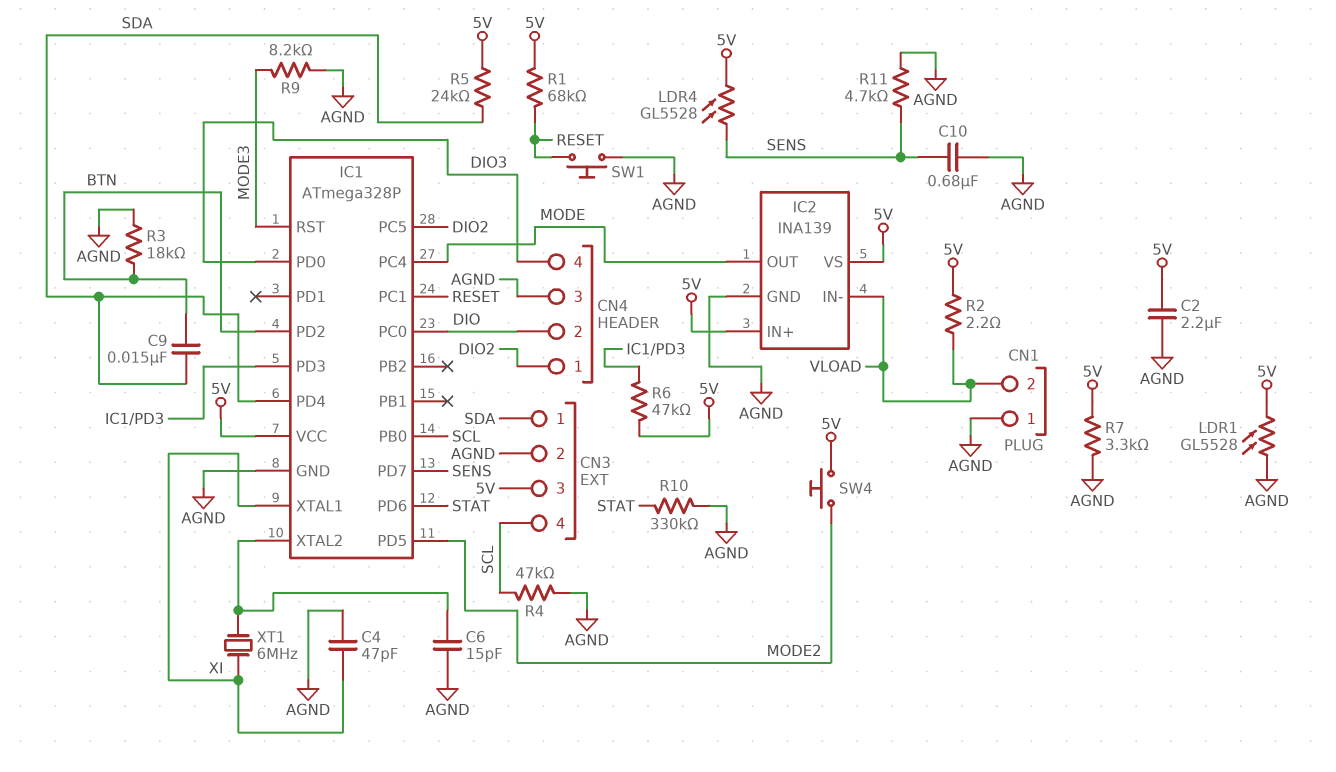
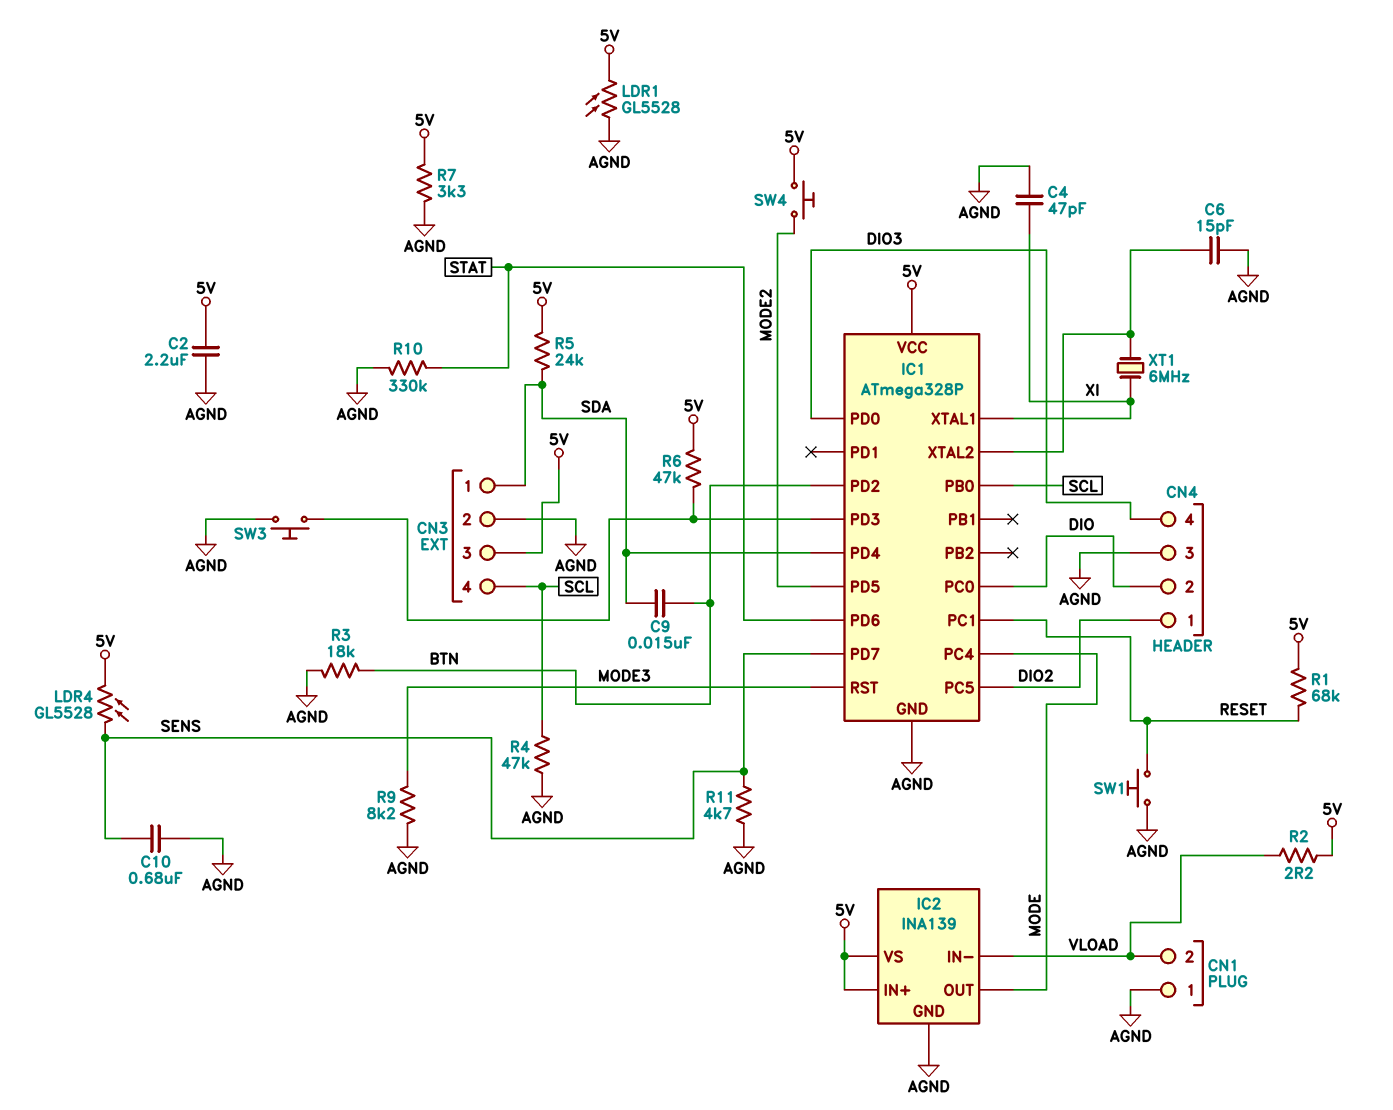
SW3: none -> button (AGND, IC1/PD3)

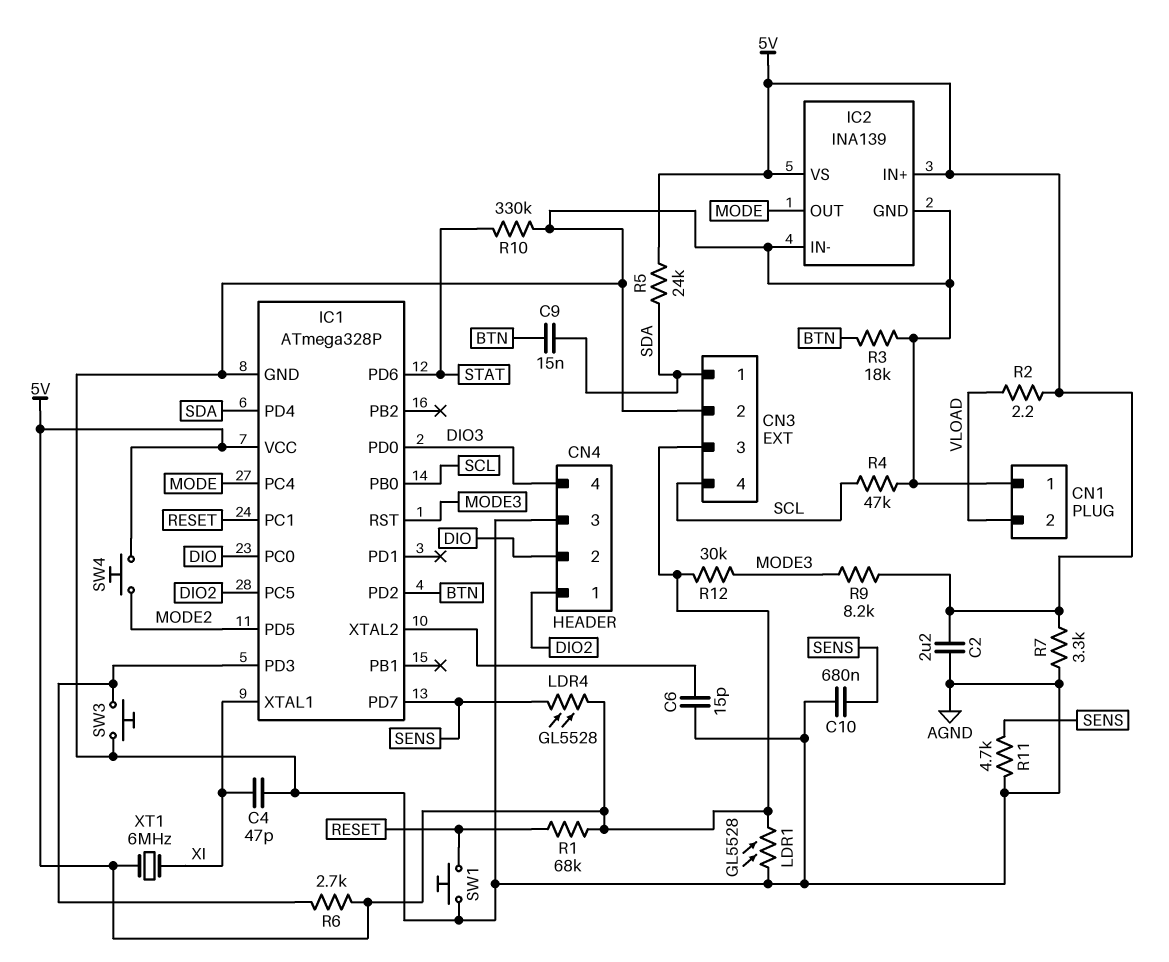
IC2 pin IN-: VLOAD -> AGND
R6: 47k (5V, IC1/PD3) -> 2.7k (5V, IC1/PD3)
R9: 8.2k (AGND, MODE3) -> 8.2k (5V, MODE3)
R12: none -> 30k (5V, MODE3)
XT1: 6MHz (IC1/XTAL2, XI) -> 6MHz (5V, XI)

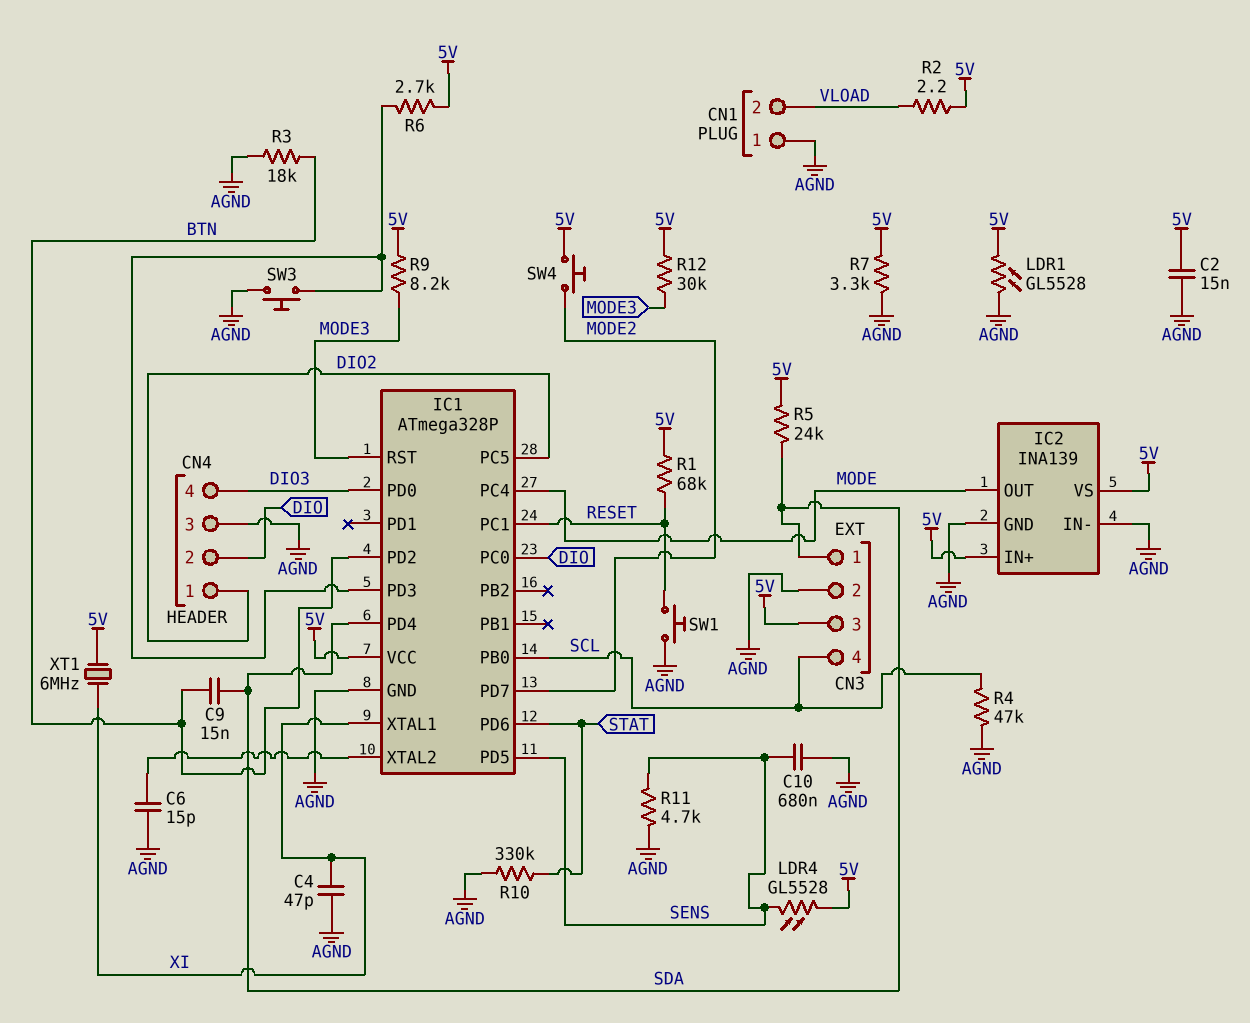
C2: 2.2uF (5V, AGND) -> 15nF (5V, AGND)
IC1 pin PD5: MODE2 -> SENS
IC1 pin PD7: SENS -> MODE2

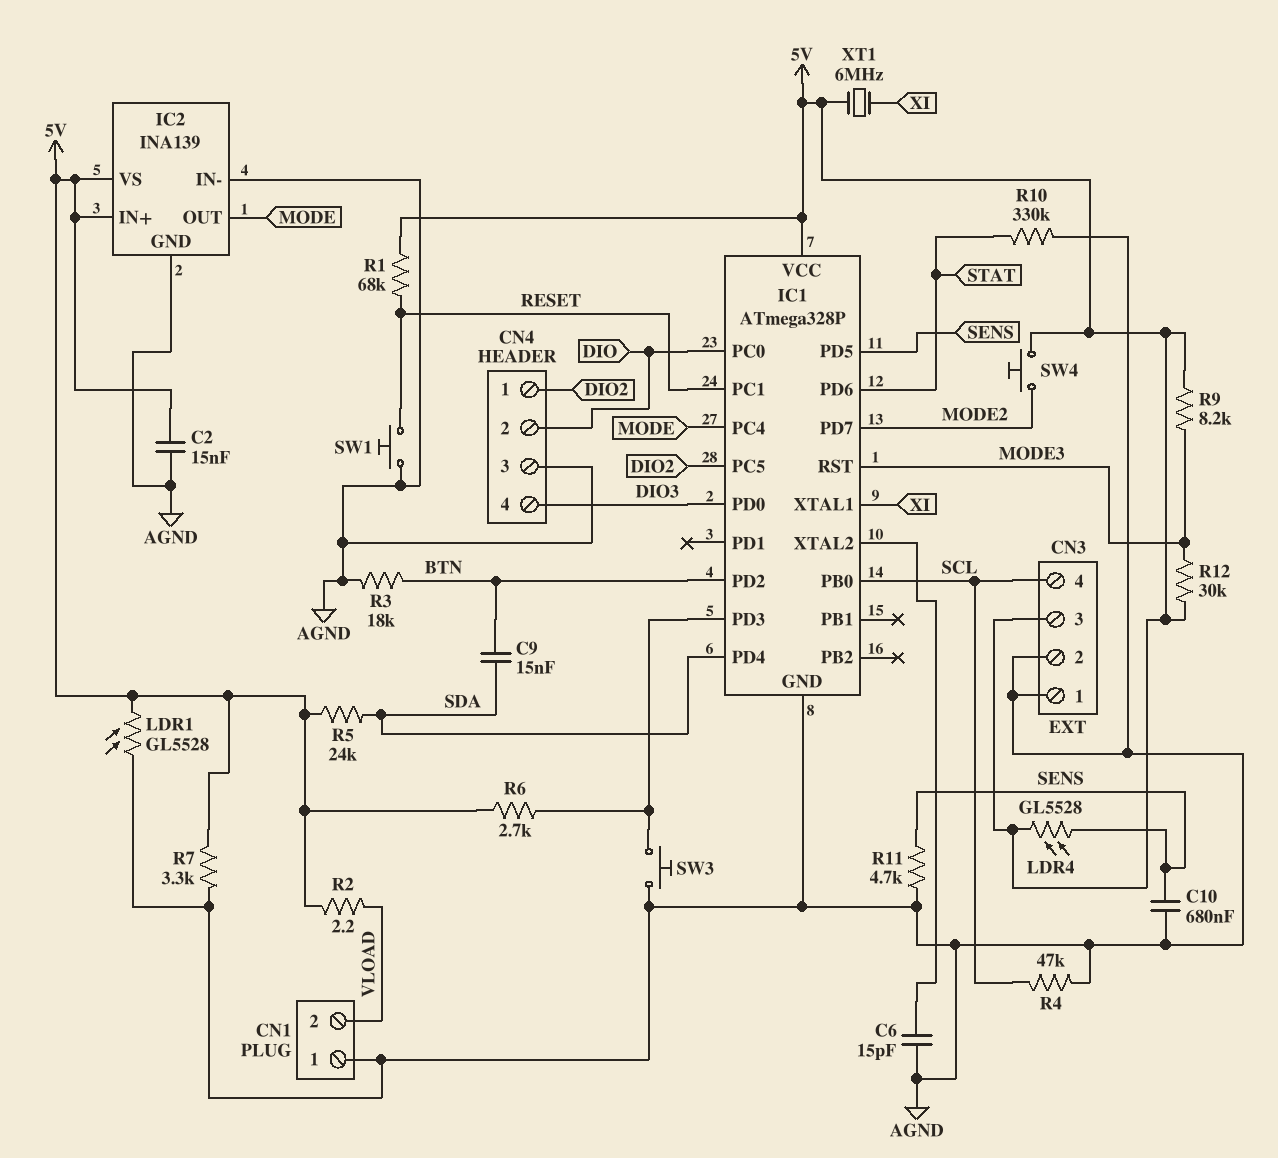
C4: 47pF (AGND, XI) -> none
CN3 pin 1: SDA -> AGND

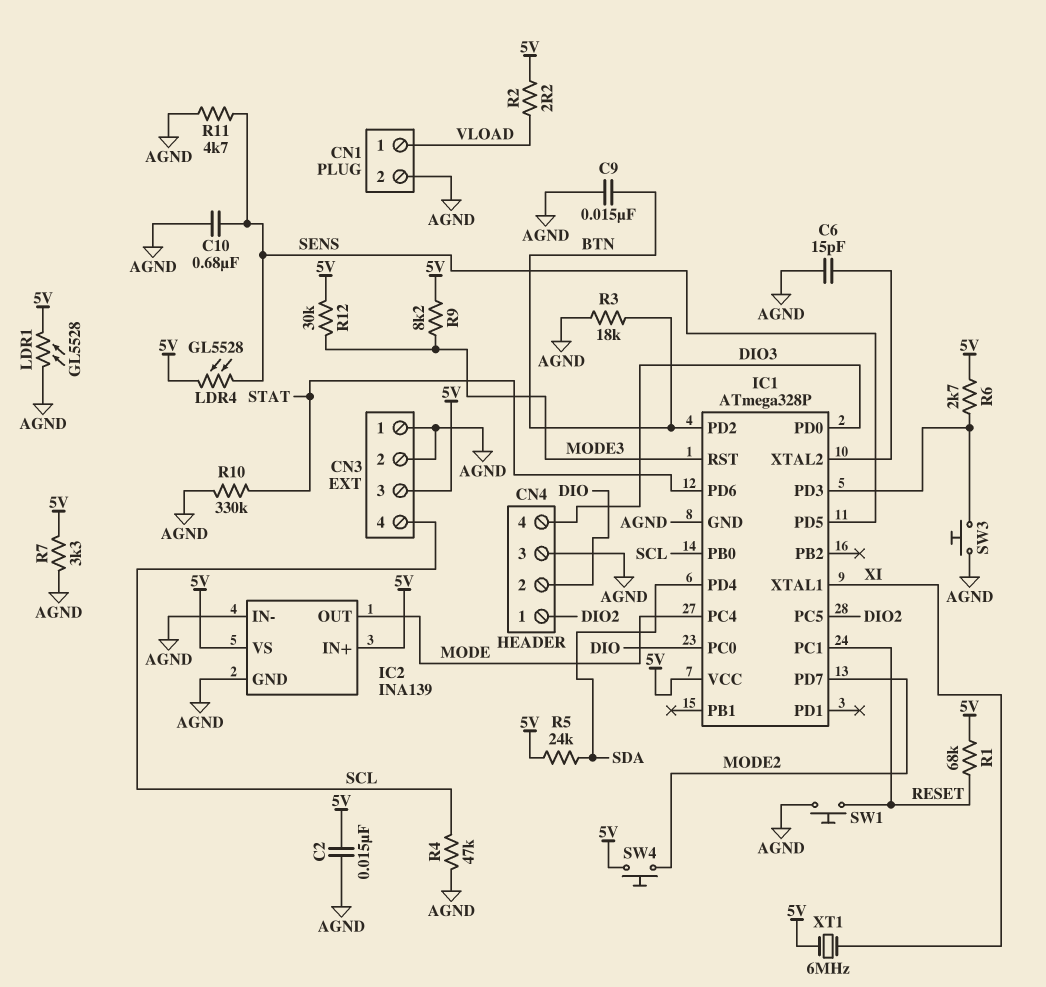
C9: 15nF (BTN, SDA) -> 15nF (AGND, BTN)
CN1 pin 1: AGND -> VLOAD
CN1 pin 2: VLOAD -> AGND

